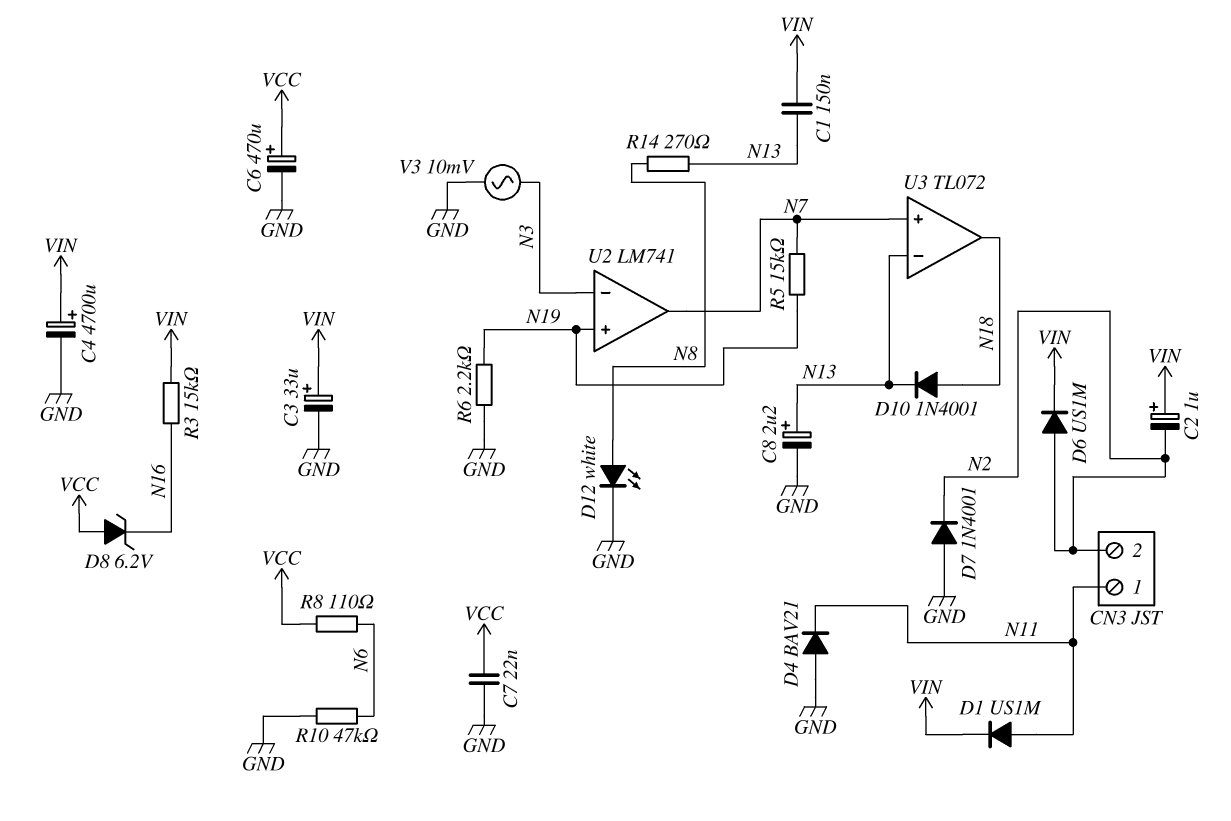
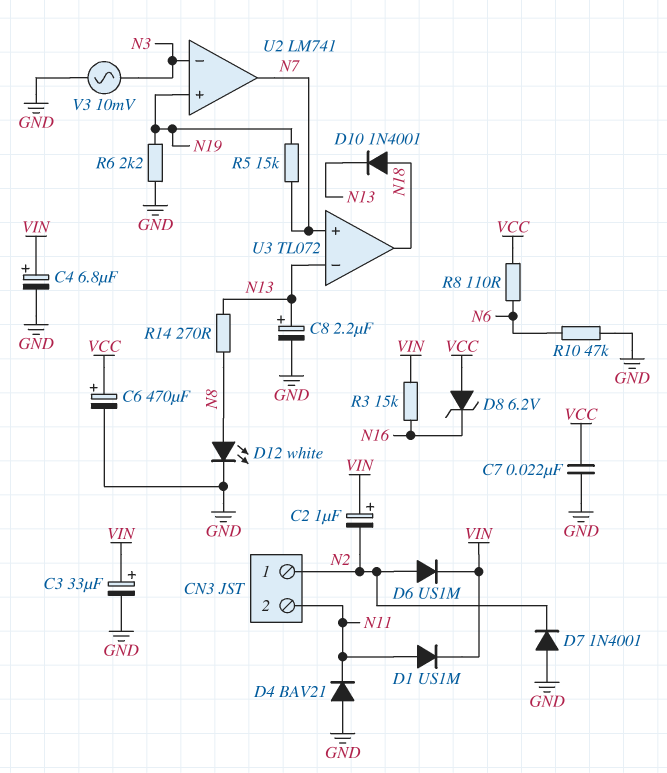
C1: 150nF (N13, VIN) -> none
C4: 4700uF (plus VIN, minus GND) -> 6.8uF (plus VIN, minus GND)
CN3 pin 1: N11 -> N2
CN3 pin 2: N2 -> N11

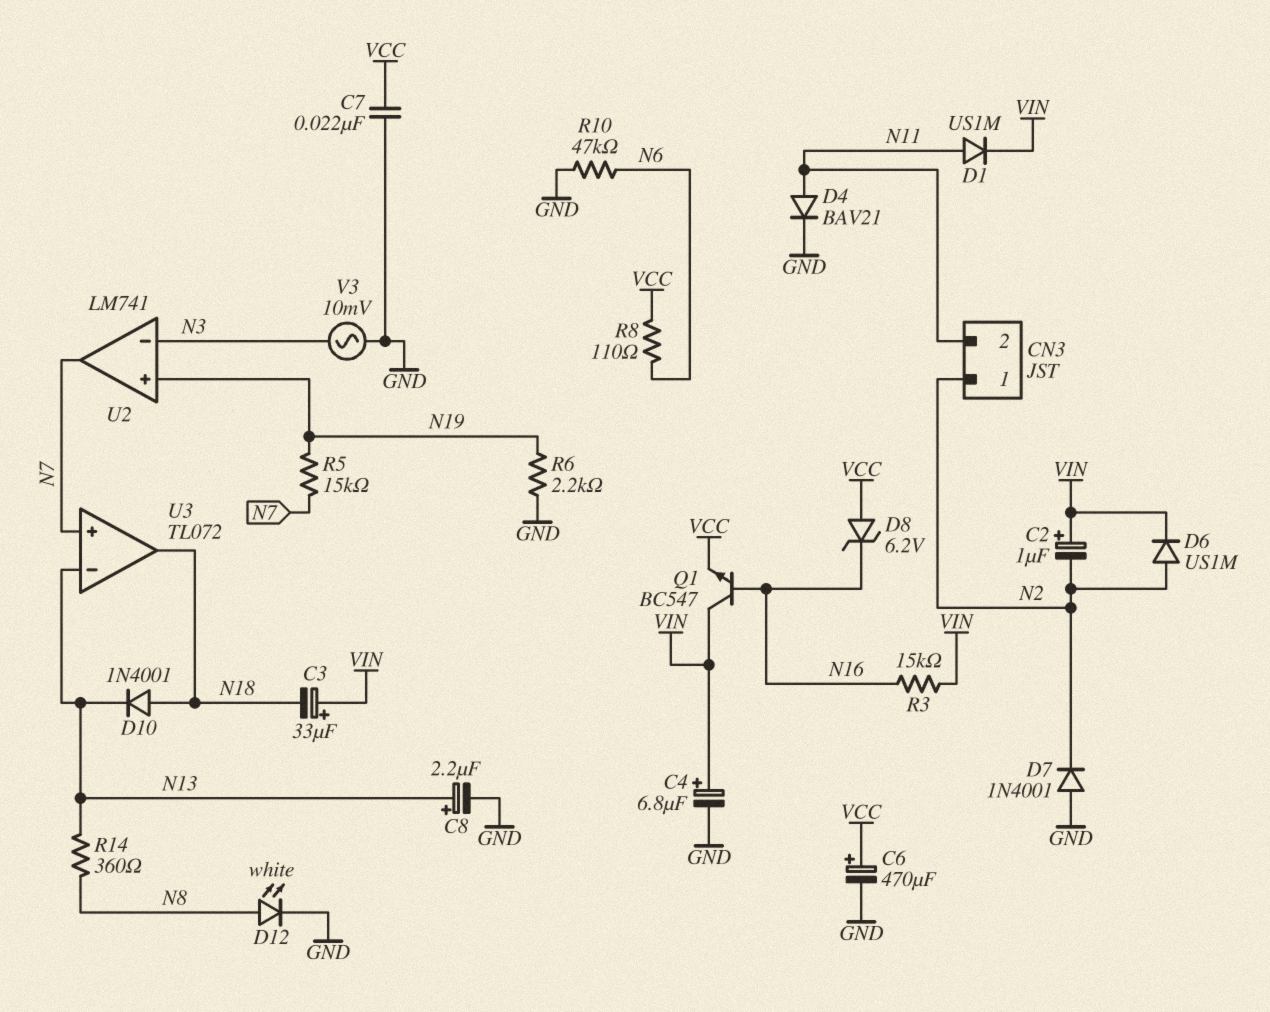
C3: 33uF (plus VIN, minus GND) -> 33uF (plus VIN, minus N18)
D4: diode BAV21 (A GND, K N11) -> diode BAV21 (A N11, K GND)
Q1: none -> NPN BC547 (B N16, C VIN, E VCC)
R14: 270 (N8, N13) -> 360 (N8, N13)

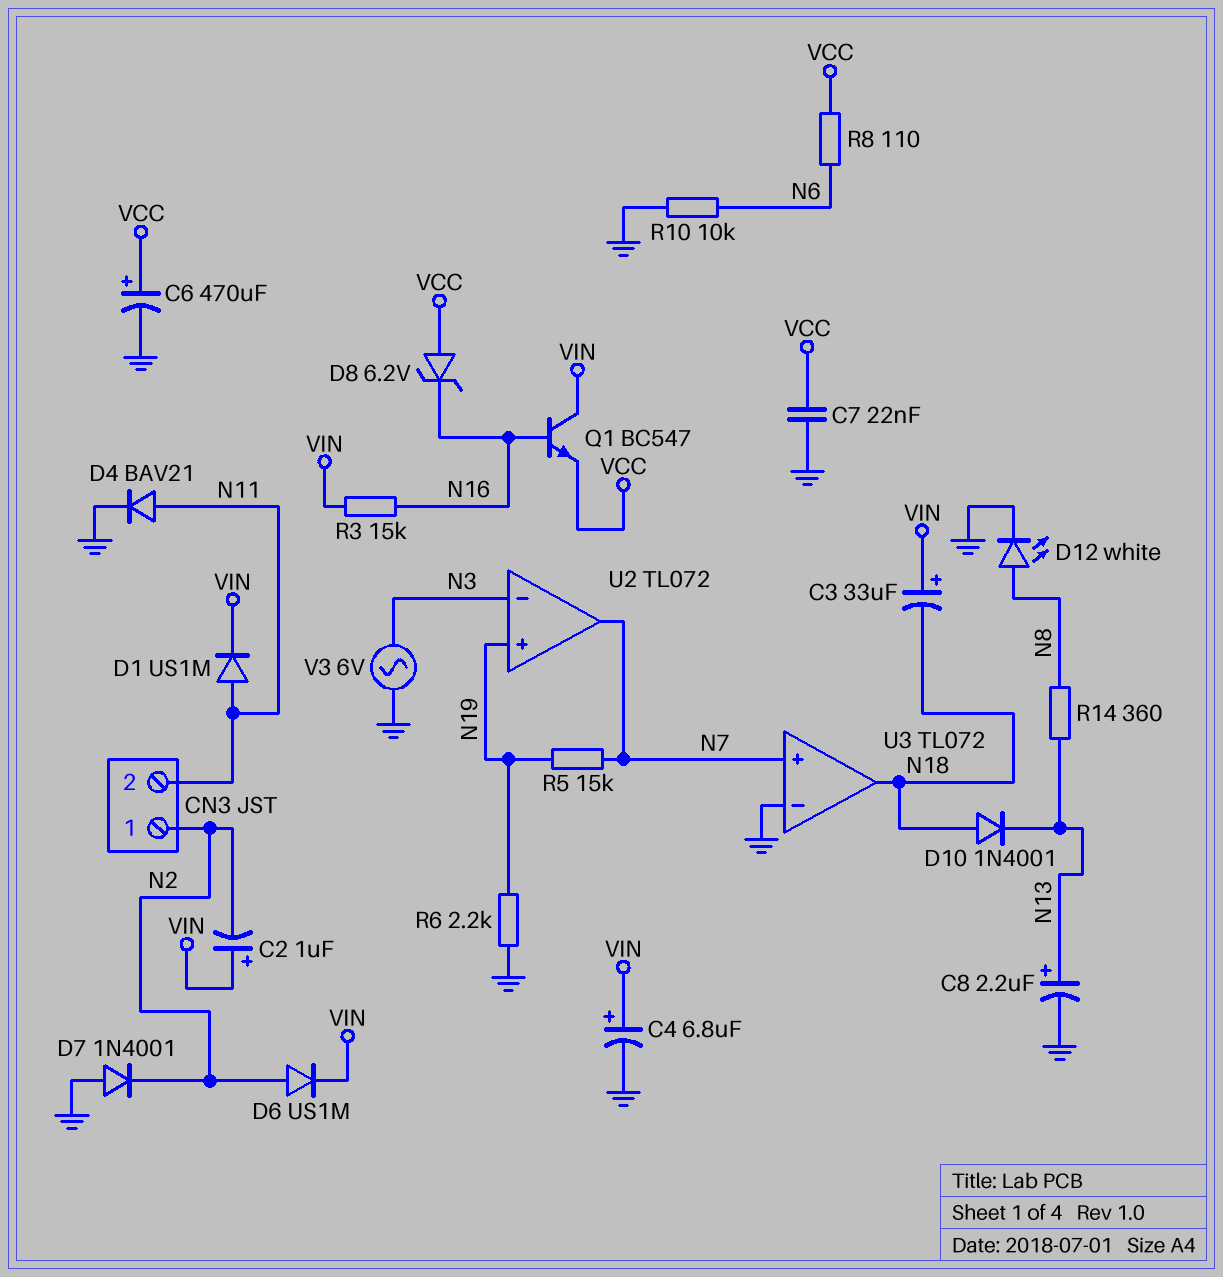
R10: 47k (GND, N6) -> 10k (GND, N6)
U2: LM741 -> TL072
U3 pin in-: N13 -> GND
V3: AC 10mV (GND, N3) -> AC 6V (GND, N3)

